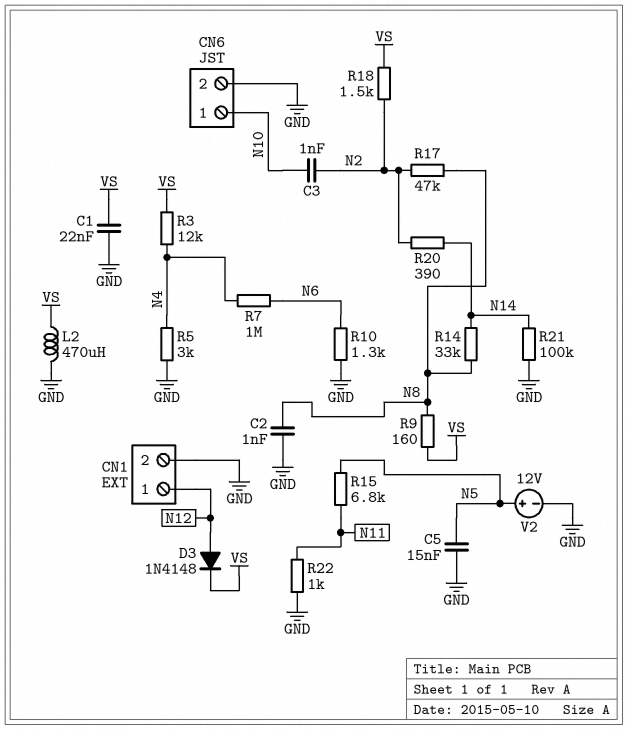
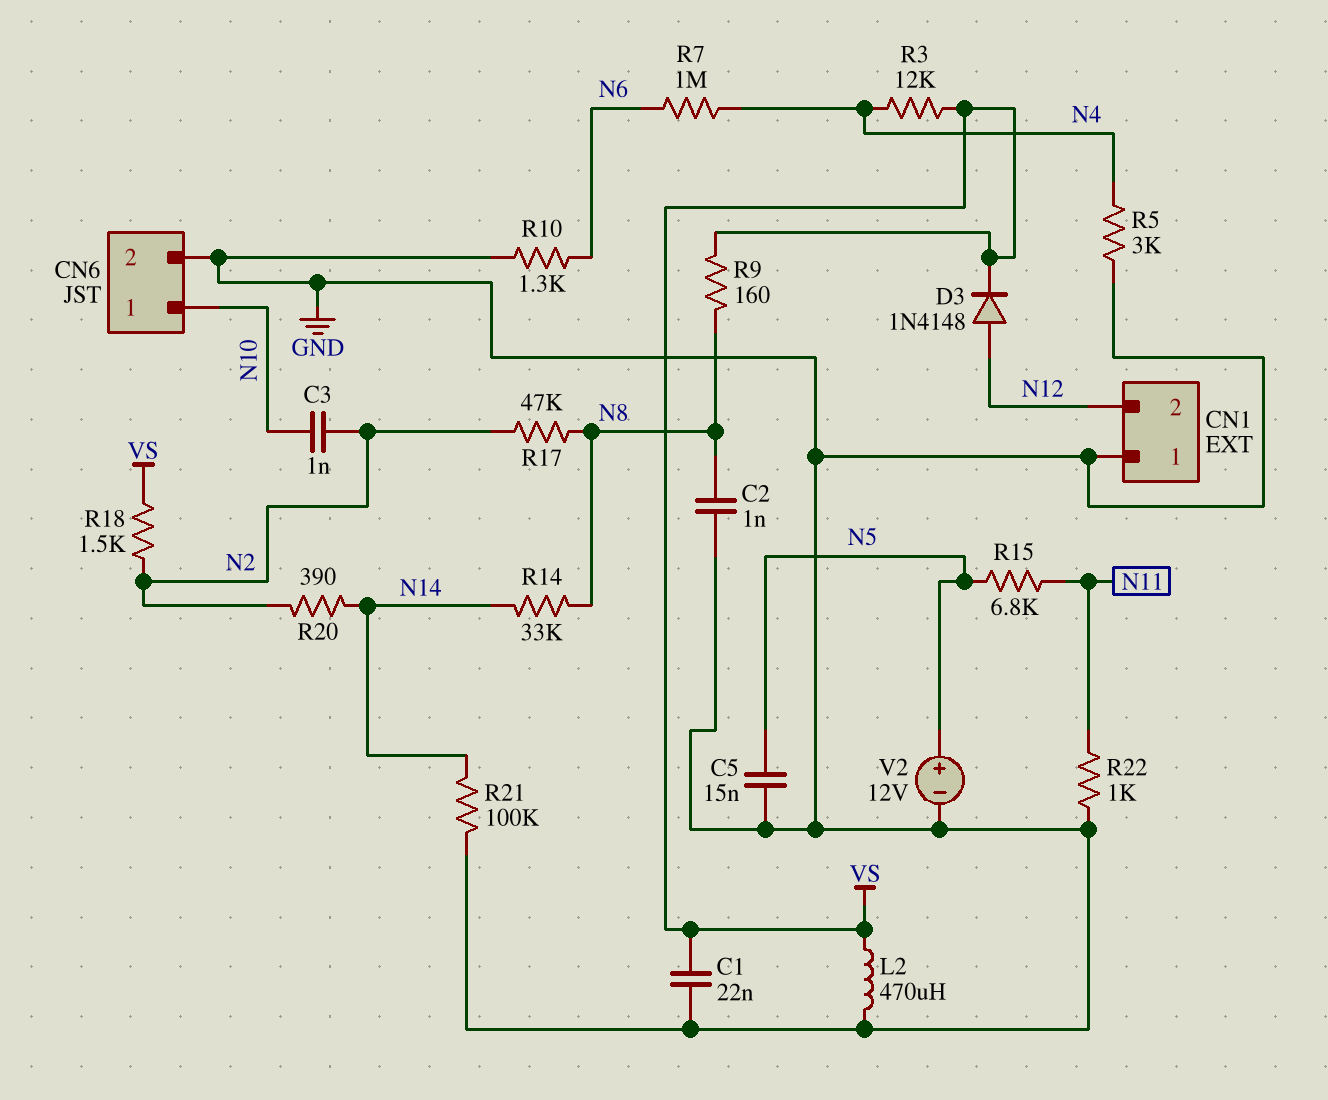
CN1 pin 1: N12 -> GND
CN1 pin 2: GND -> N12

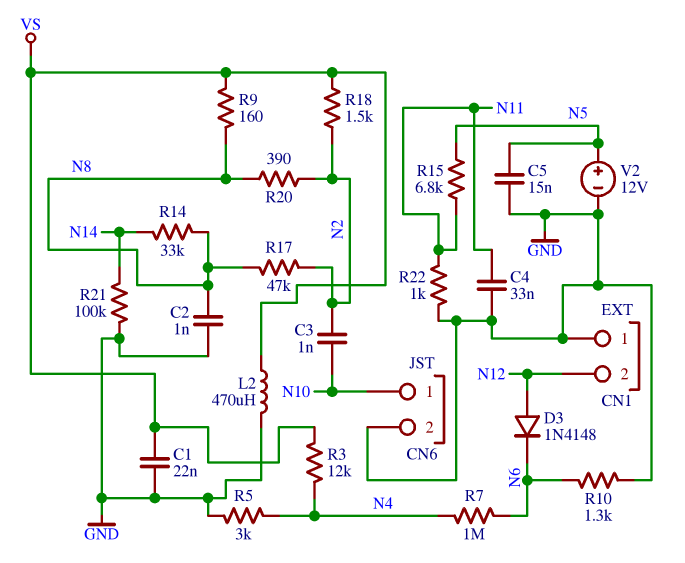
C4: none -> 33nF (GND, N11)
D3: diode 1N4148 (A N12, K VS) -> diode 1N4148 (A N12, K N6)
R20: 390 (N2, N14) -> 390 (N2, N8)

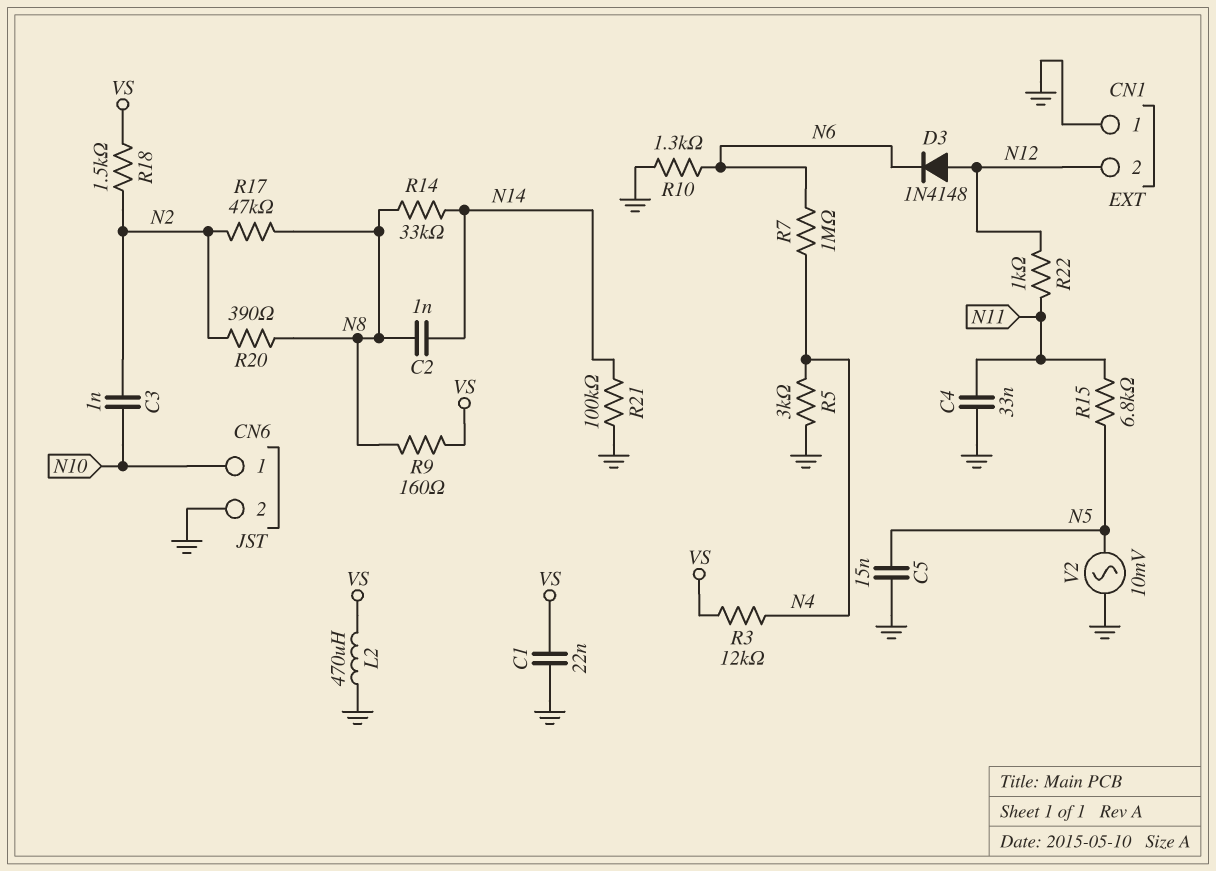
C2: 1nF (GND, N8) -> 1nF (N8, N14)
R22: 1k (GND, N11) -> 1k (N11, N12)
V2: 12V (plus N5, minus GND) -> AC 10mV (GND, N5)

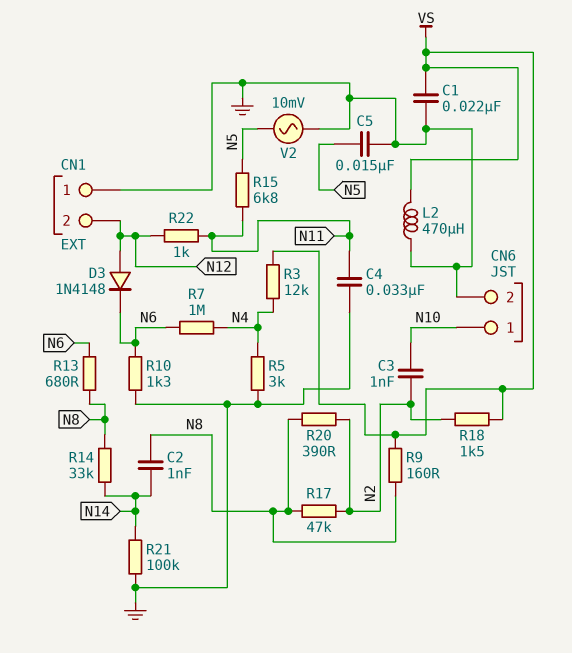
R13: none -> 680 (N6, N8)

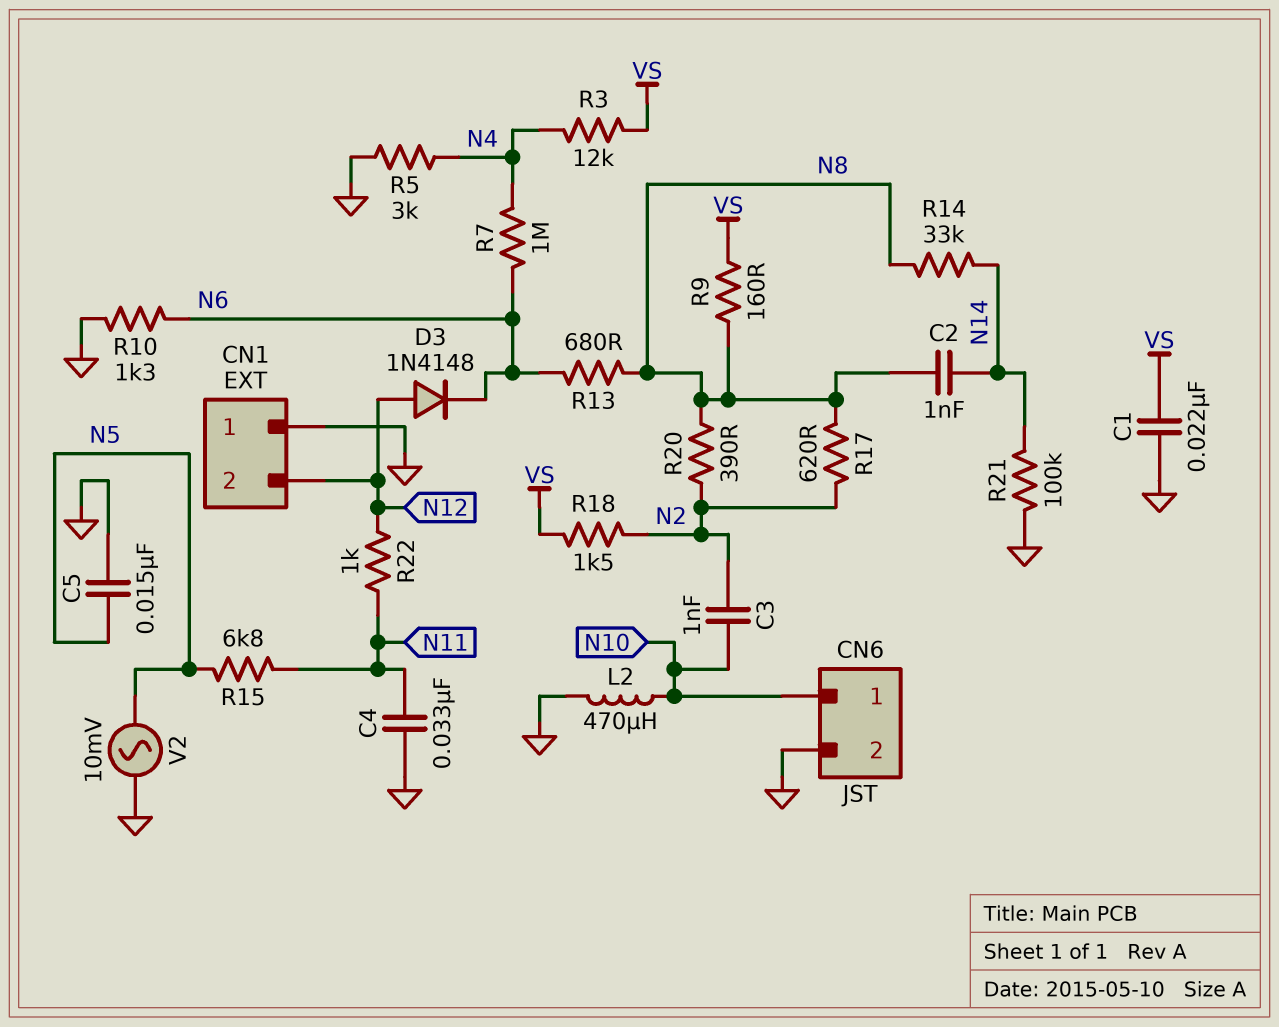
L2: 470uH (GND, VS) -> 470uH (GND, N10)
R17: 47k (N2, N8) -> 620 (N2, N8)

